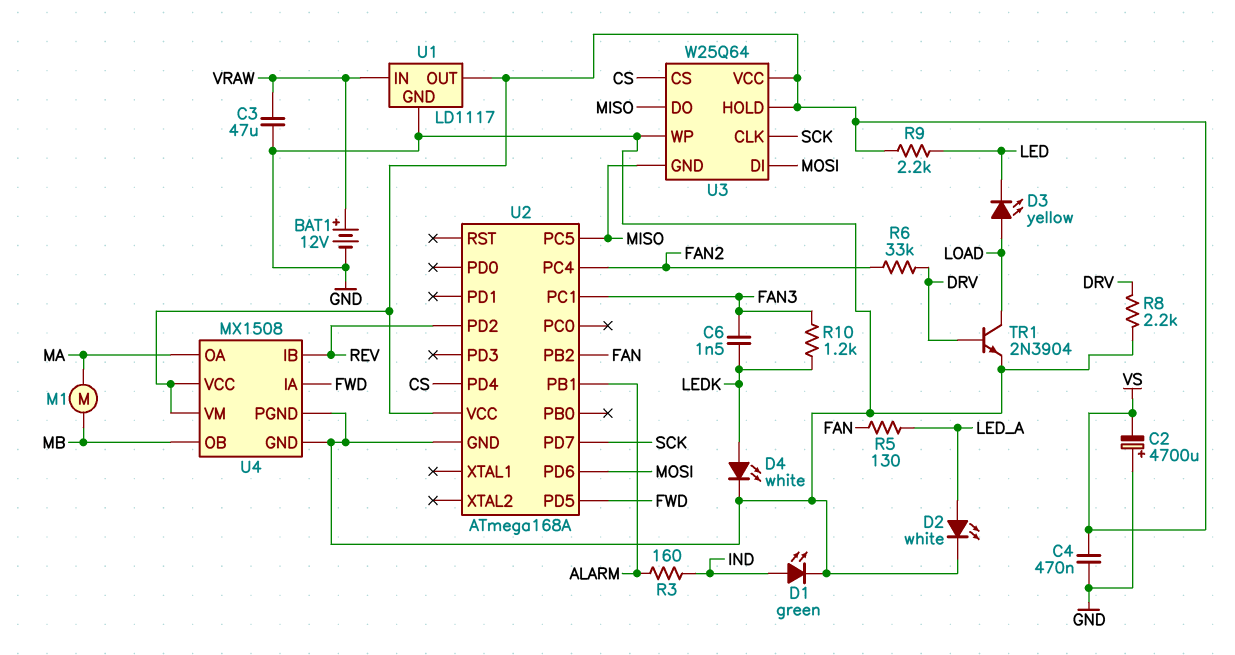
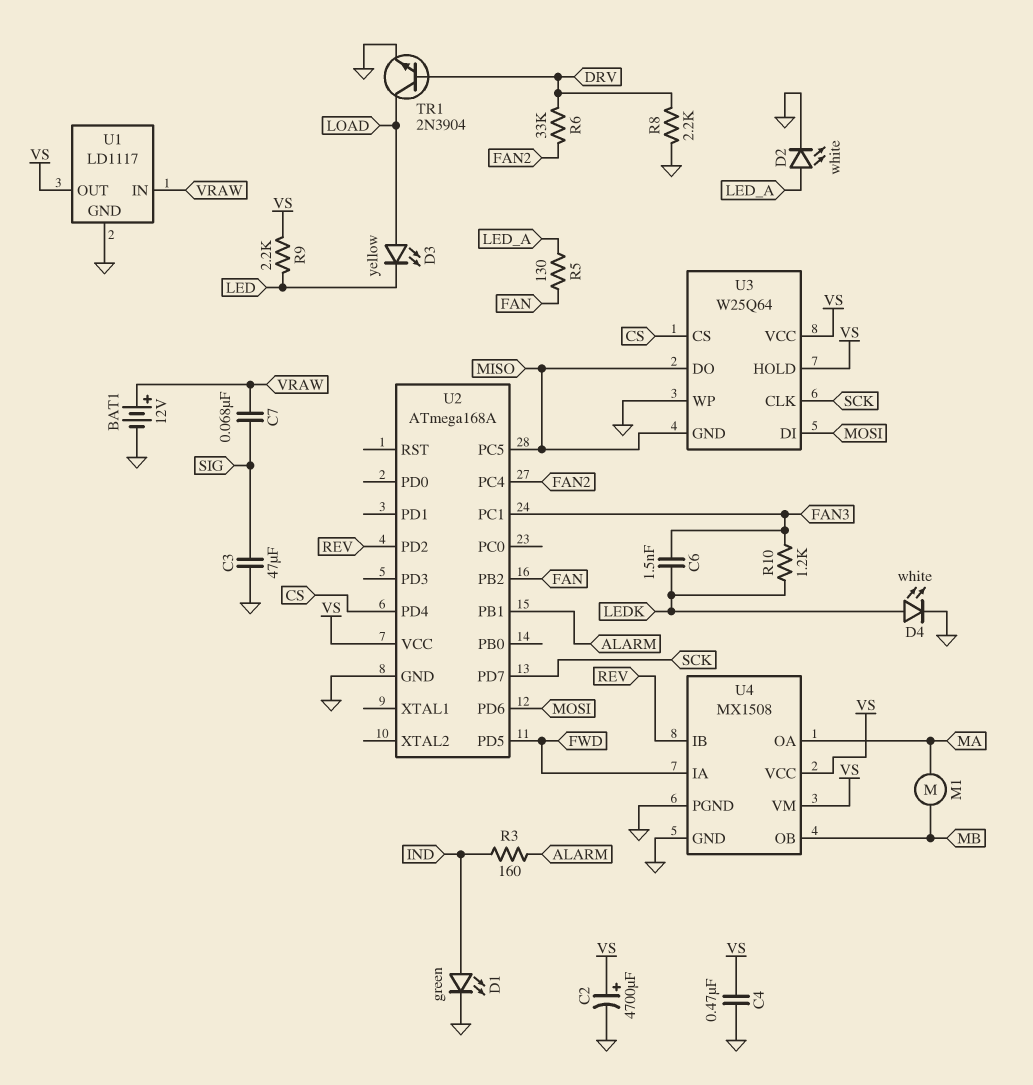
C2: 4700uF (plus GND, minus VS) -> 4700uF (plus VS, minus GND)
C3: 47uF (GND, VRAW) -> 47uF (GND, SIG)
C7: none -> 68nF (SIG, VRAW)

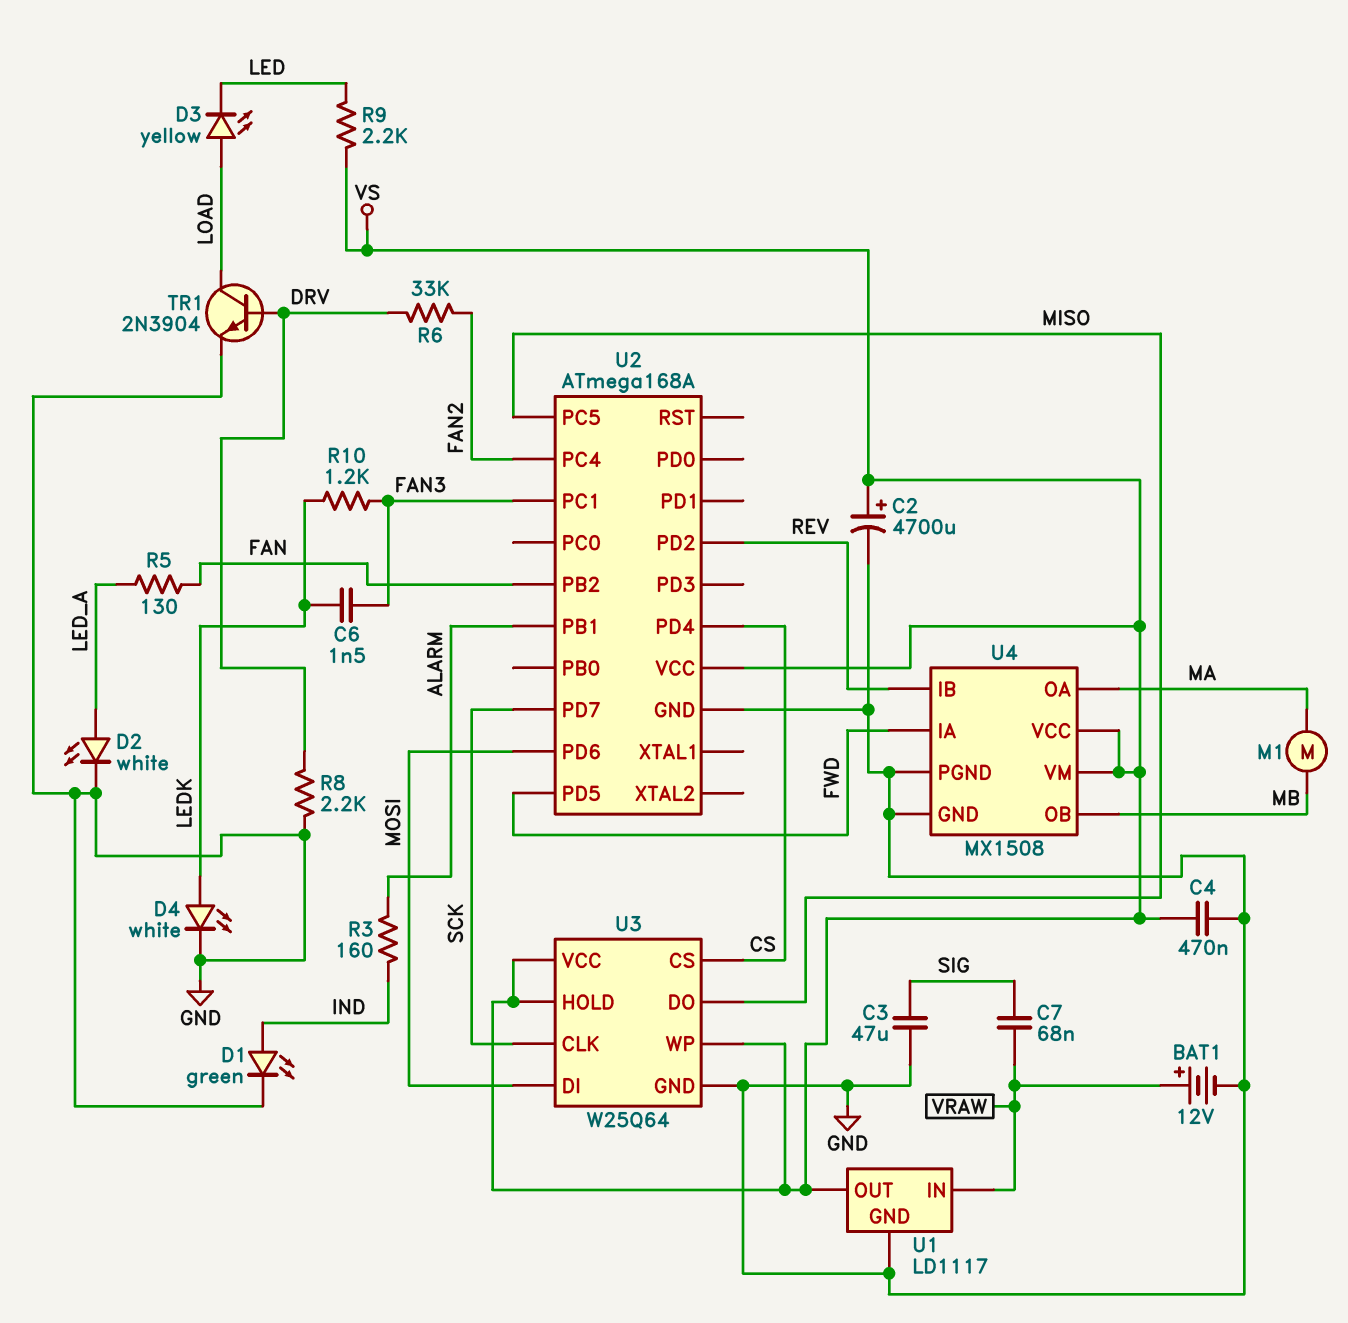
U3 pin GND: MISO -> GND
U3 pin WP: GND -> VS

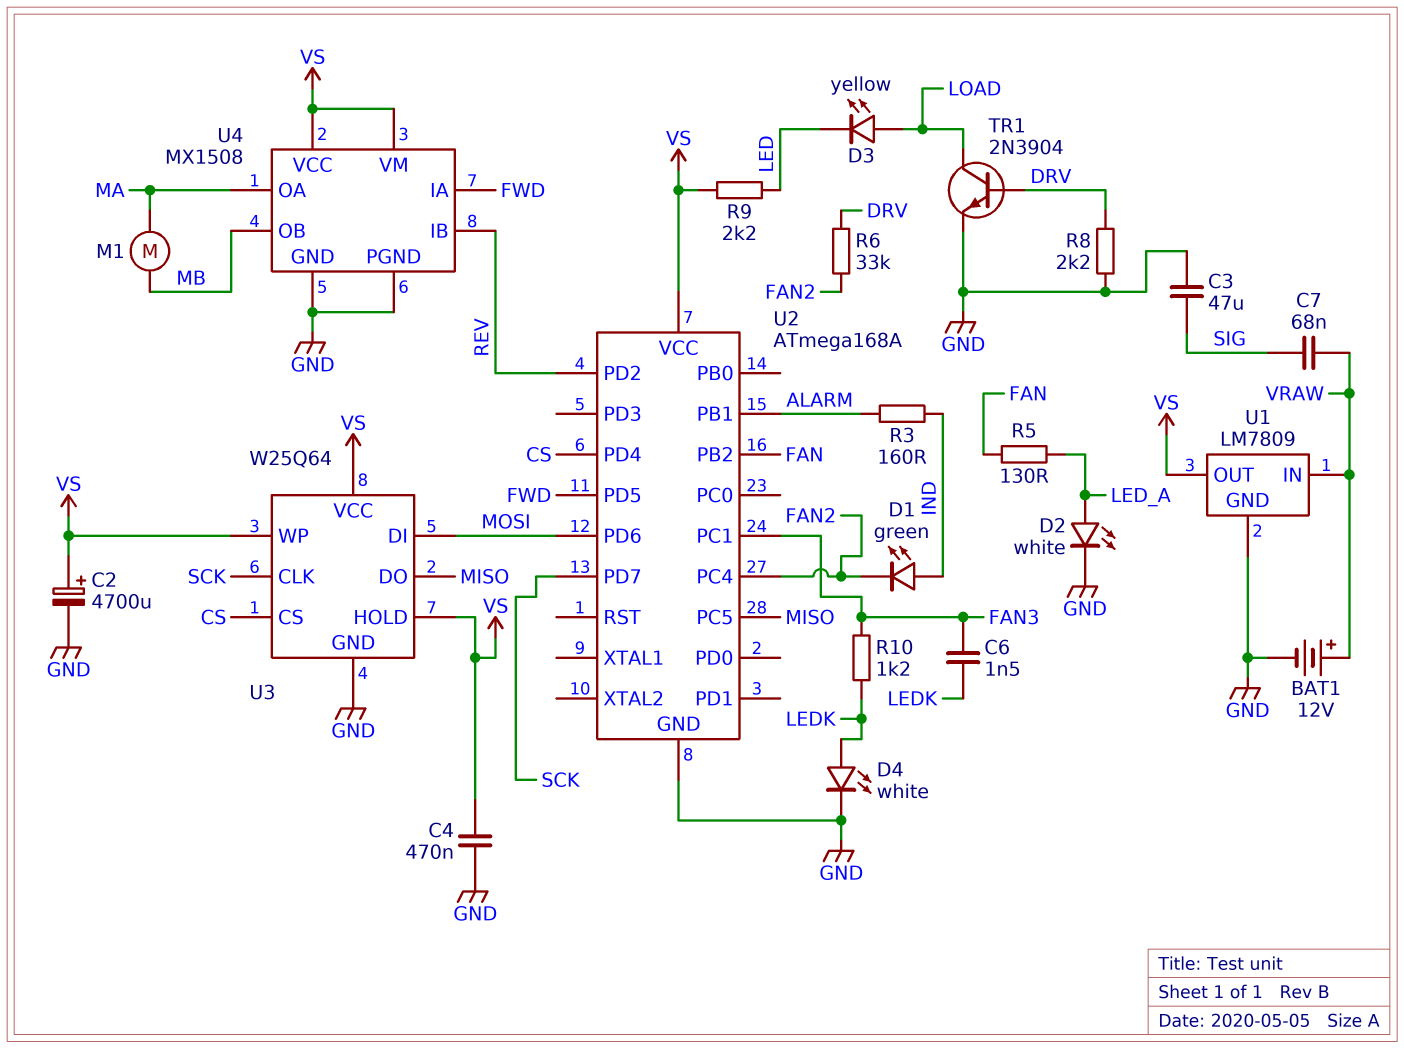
D1: LED green (A IND, K GND) -> LED green (A IND, K FAN2)
U1: LD1117 -> LM7809

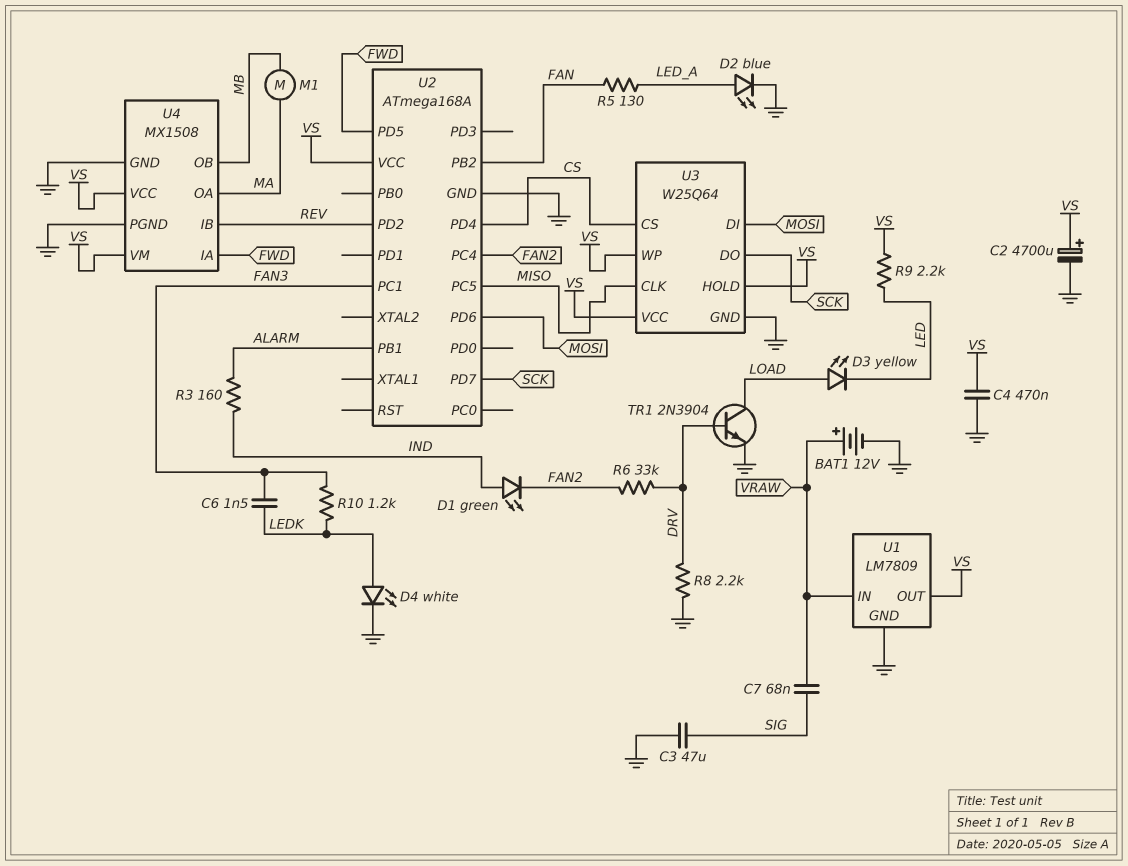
D2: LED white (A LED_A, K GND) -> LED blue (A LED_A, K GND)
U3 pin CLK: SCK -> MISO
U3 pin DO: MISO -> SCK

